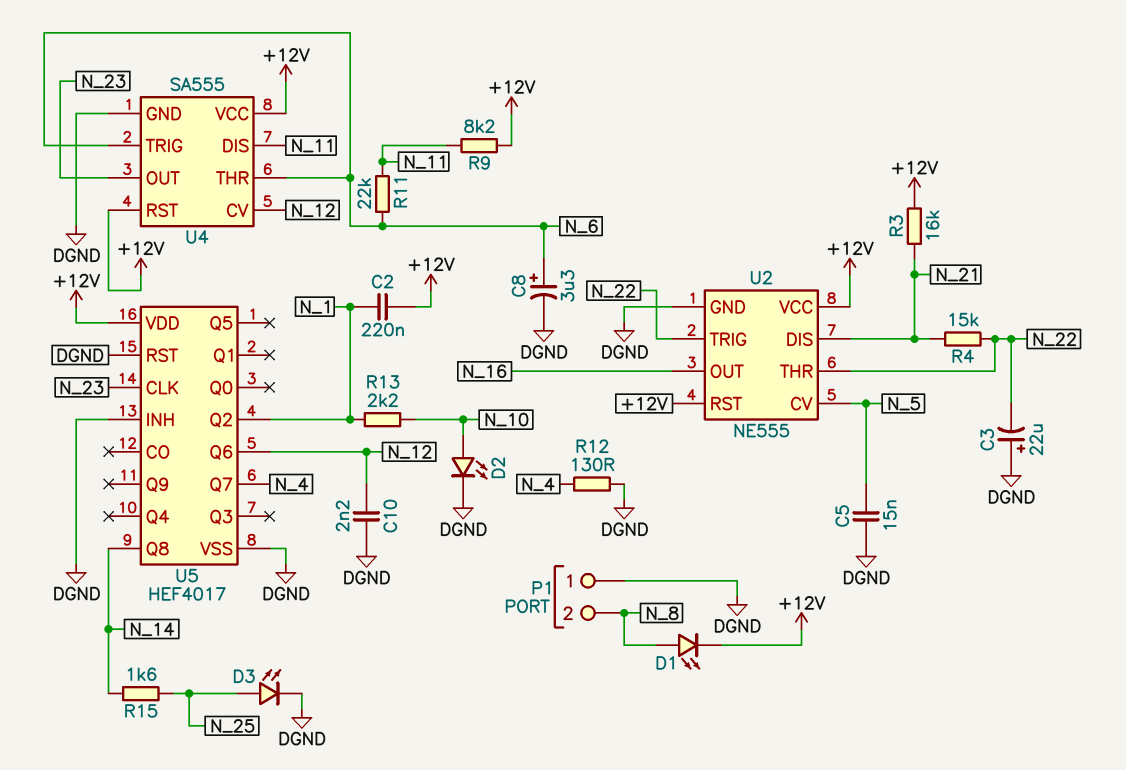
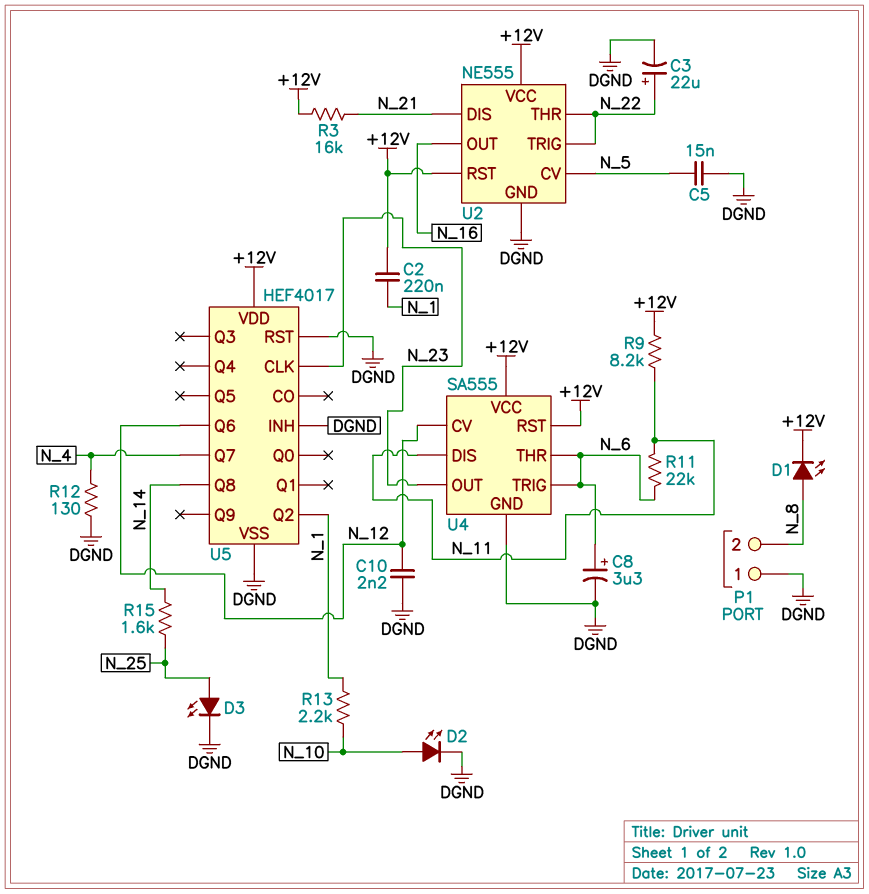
C3: 22uF (plus DGND, minus N_22) -> 22uF (plus N_22, minus DGND)
R4: 15k (N_21, N_22) -> none

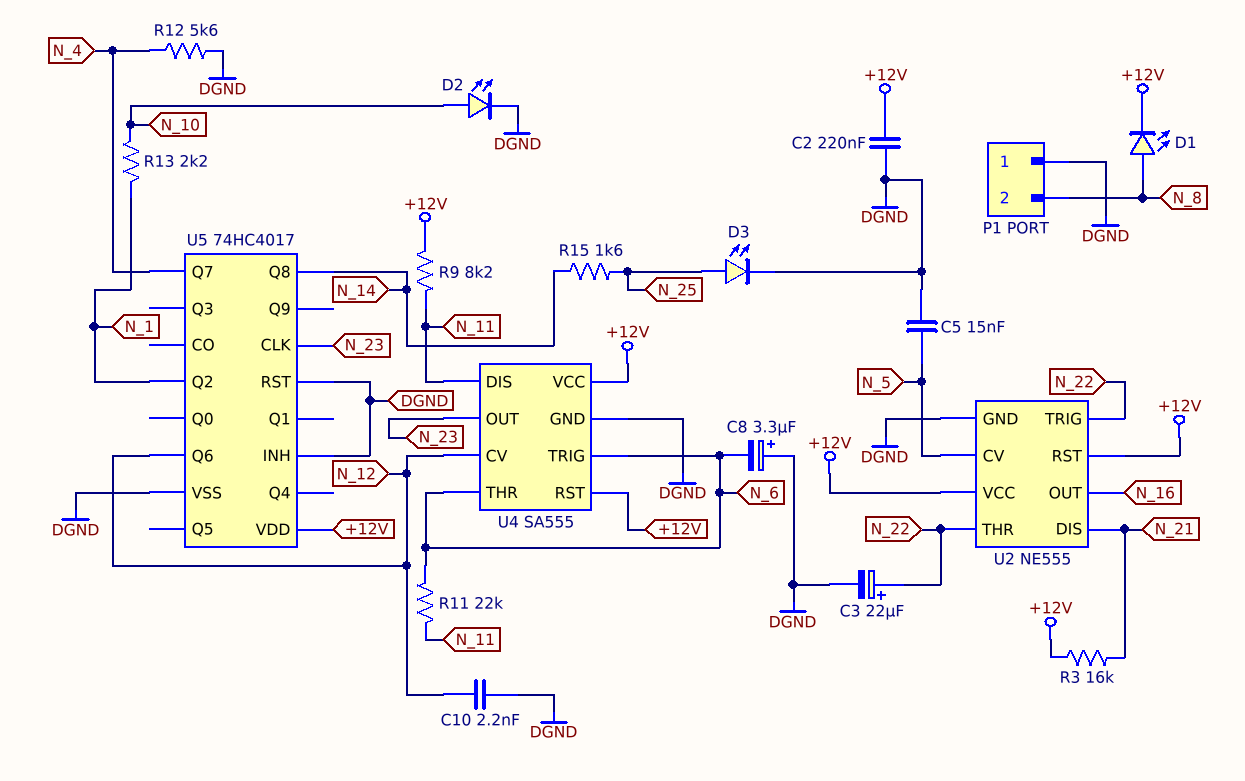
C2: 220nF (+12V, N_1) -> 220nF (+12V, DGND)
C8: 3.3uF (plus N_6, minus DGND) -> 3.3uF (plus DGND, minus N_6)
R12: 130 (DGND, N_4) -> 5.6k (DGND, N_4)
U5: HEF4017 -> 74HC4017

